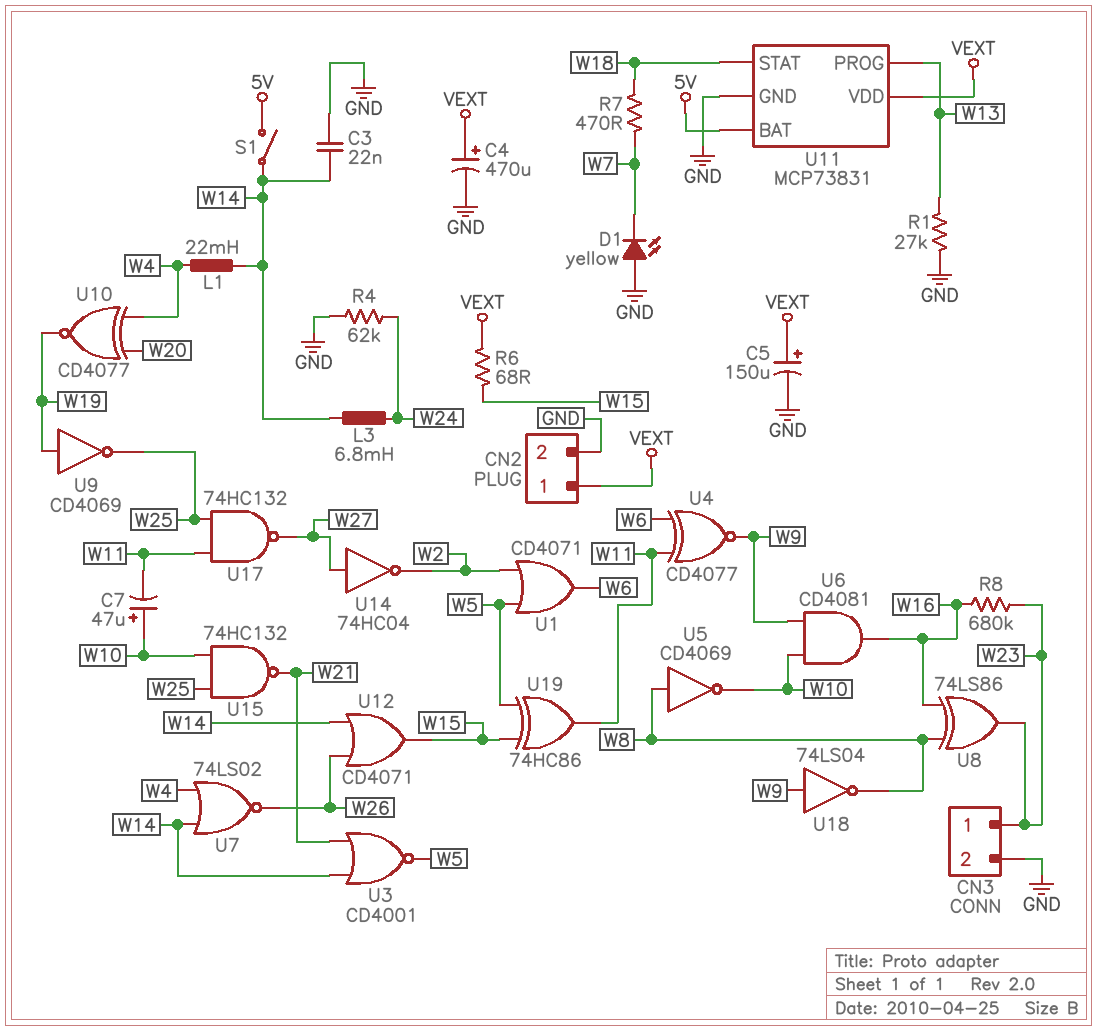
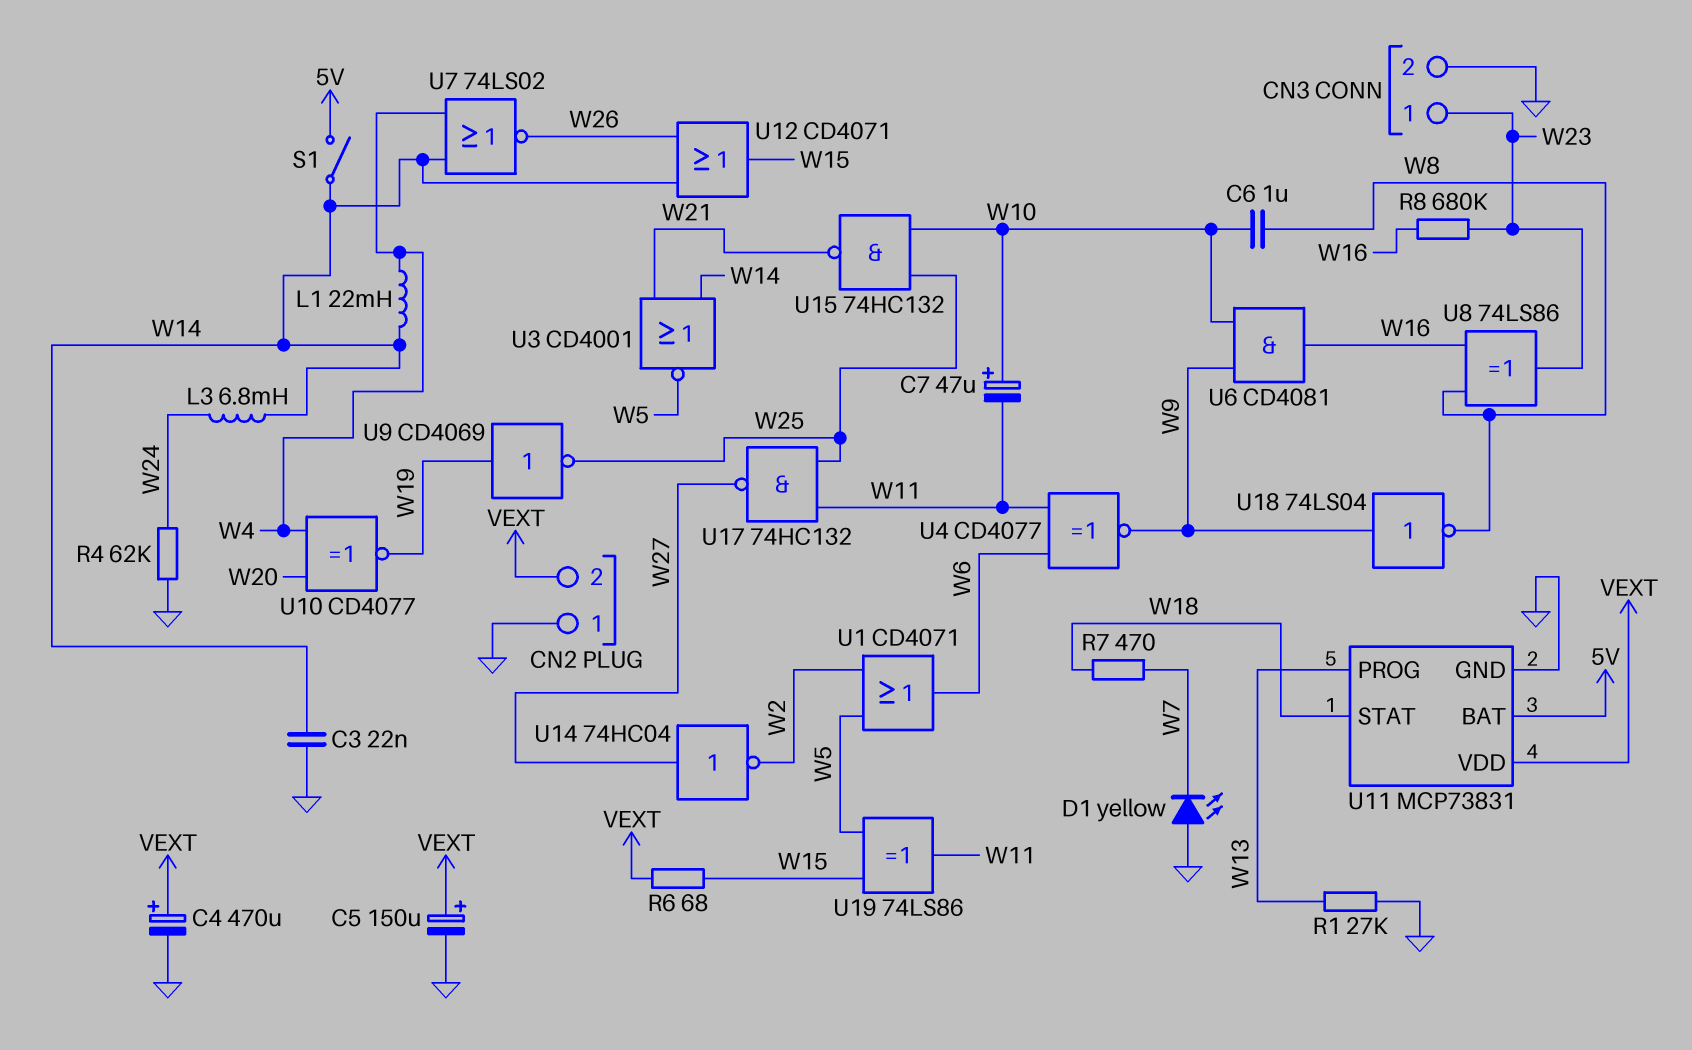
C6: none -> 1uF (W8, W10)
CN2 pin 1: VEXT -> GND
CN2 pin 2: GND -> VEXT
U5: NOT CD4069 (in W8, out W10) -> none
U19: XOR 74HC86 (in W5, in W15, out W11) -> XOR 74LS86 (in W5, in W15, out W11)

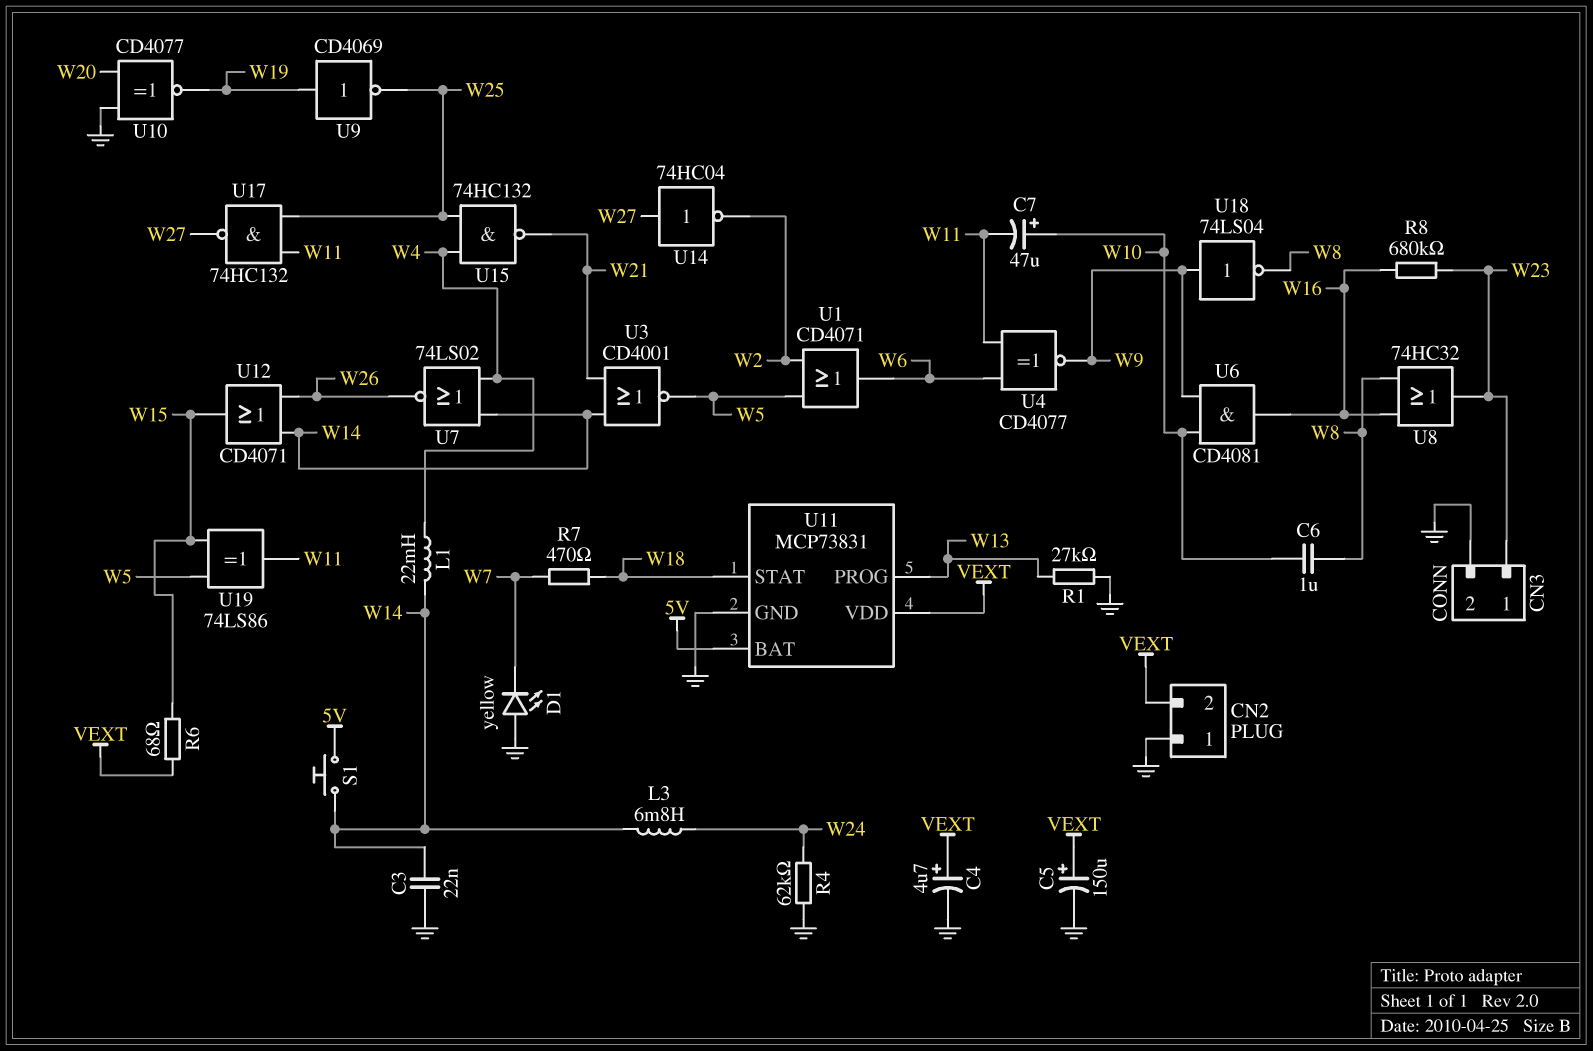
C4: 470uF (plus VEXT, minus GND) -> 4.7uF (plus VEXT, minus GND)
S1: switch (5V, W14) -> button (5V, W14)
U8: XOR 74LS86 (in W8, in W16, out W23) -> OR 74HC32 (in W8, in W16, out W23)
U10: XNOR CD4077 (in W4, in W20, out W19) -> XNOR CD4077 (in GND, in W20, out W19)
U15: NAND 74HC132 (in W10, in W25, out W21) -> NAND 74HC132 (in W4, in W25, out W21)

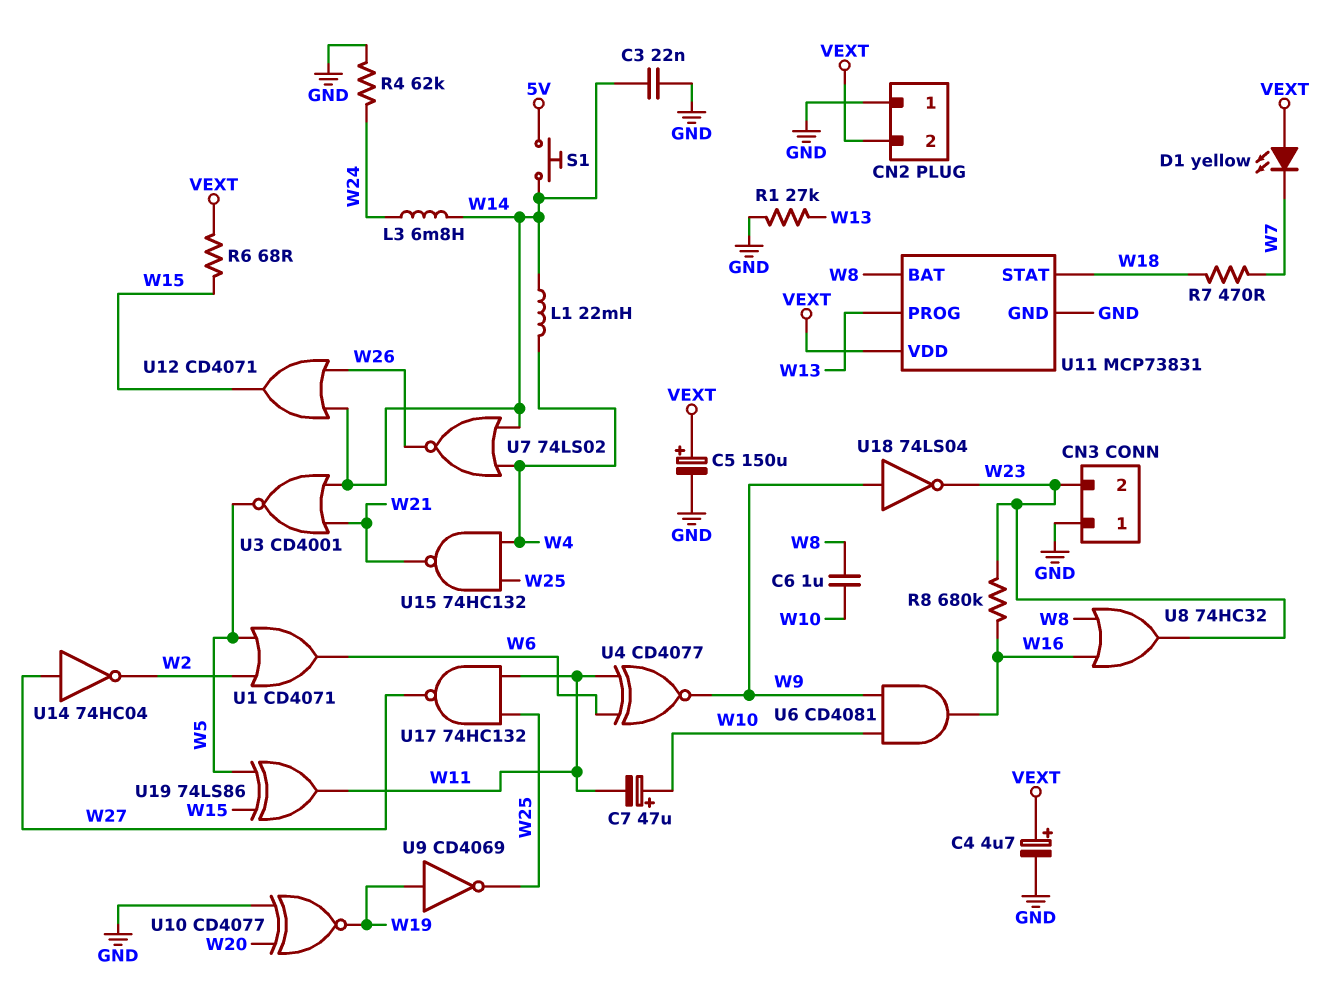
CN3 pin 1: W23 -> GND
CN3 pin 2: GND -> W23
D1: LED yellow (A GND, K W7) -> LED yellow (A VEXT, K W7)
U11 pin BAT: 5V -> W8
U18: NOT 74LS04 (in W9, out W8) -> NOT 74LS04 (in W9, out W23)

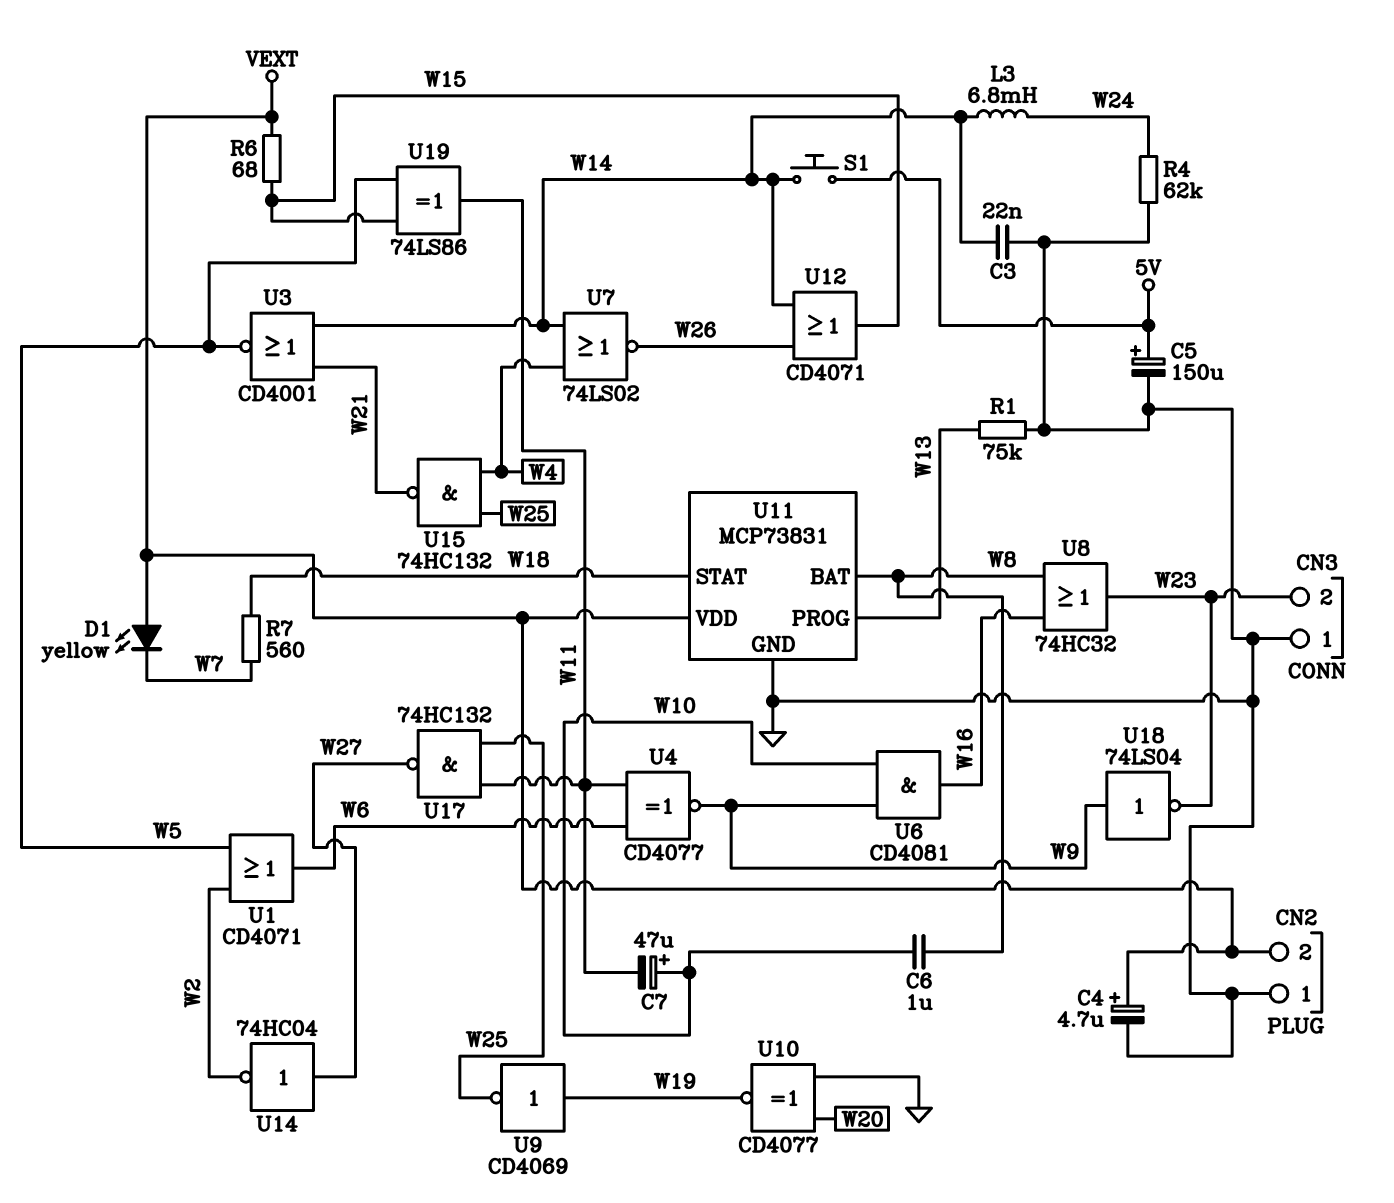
C5: 150uF (plus VEXT, minus GND) -> 150uF (plus 5V, minus GND)
L1: 22mH (W4, W14) -> none
R1: 27k (GND, W13) -> 75k (GND, W13)
R7: 470 (W7, W18) -> 560 (W7, W18)
R8: 680k (W16, W23) -> none

